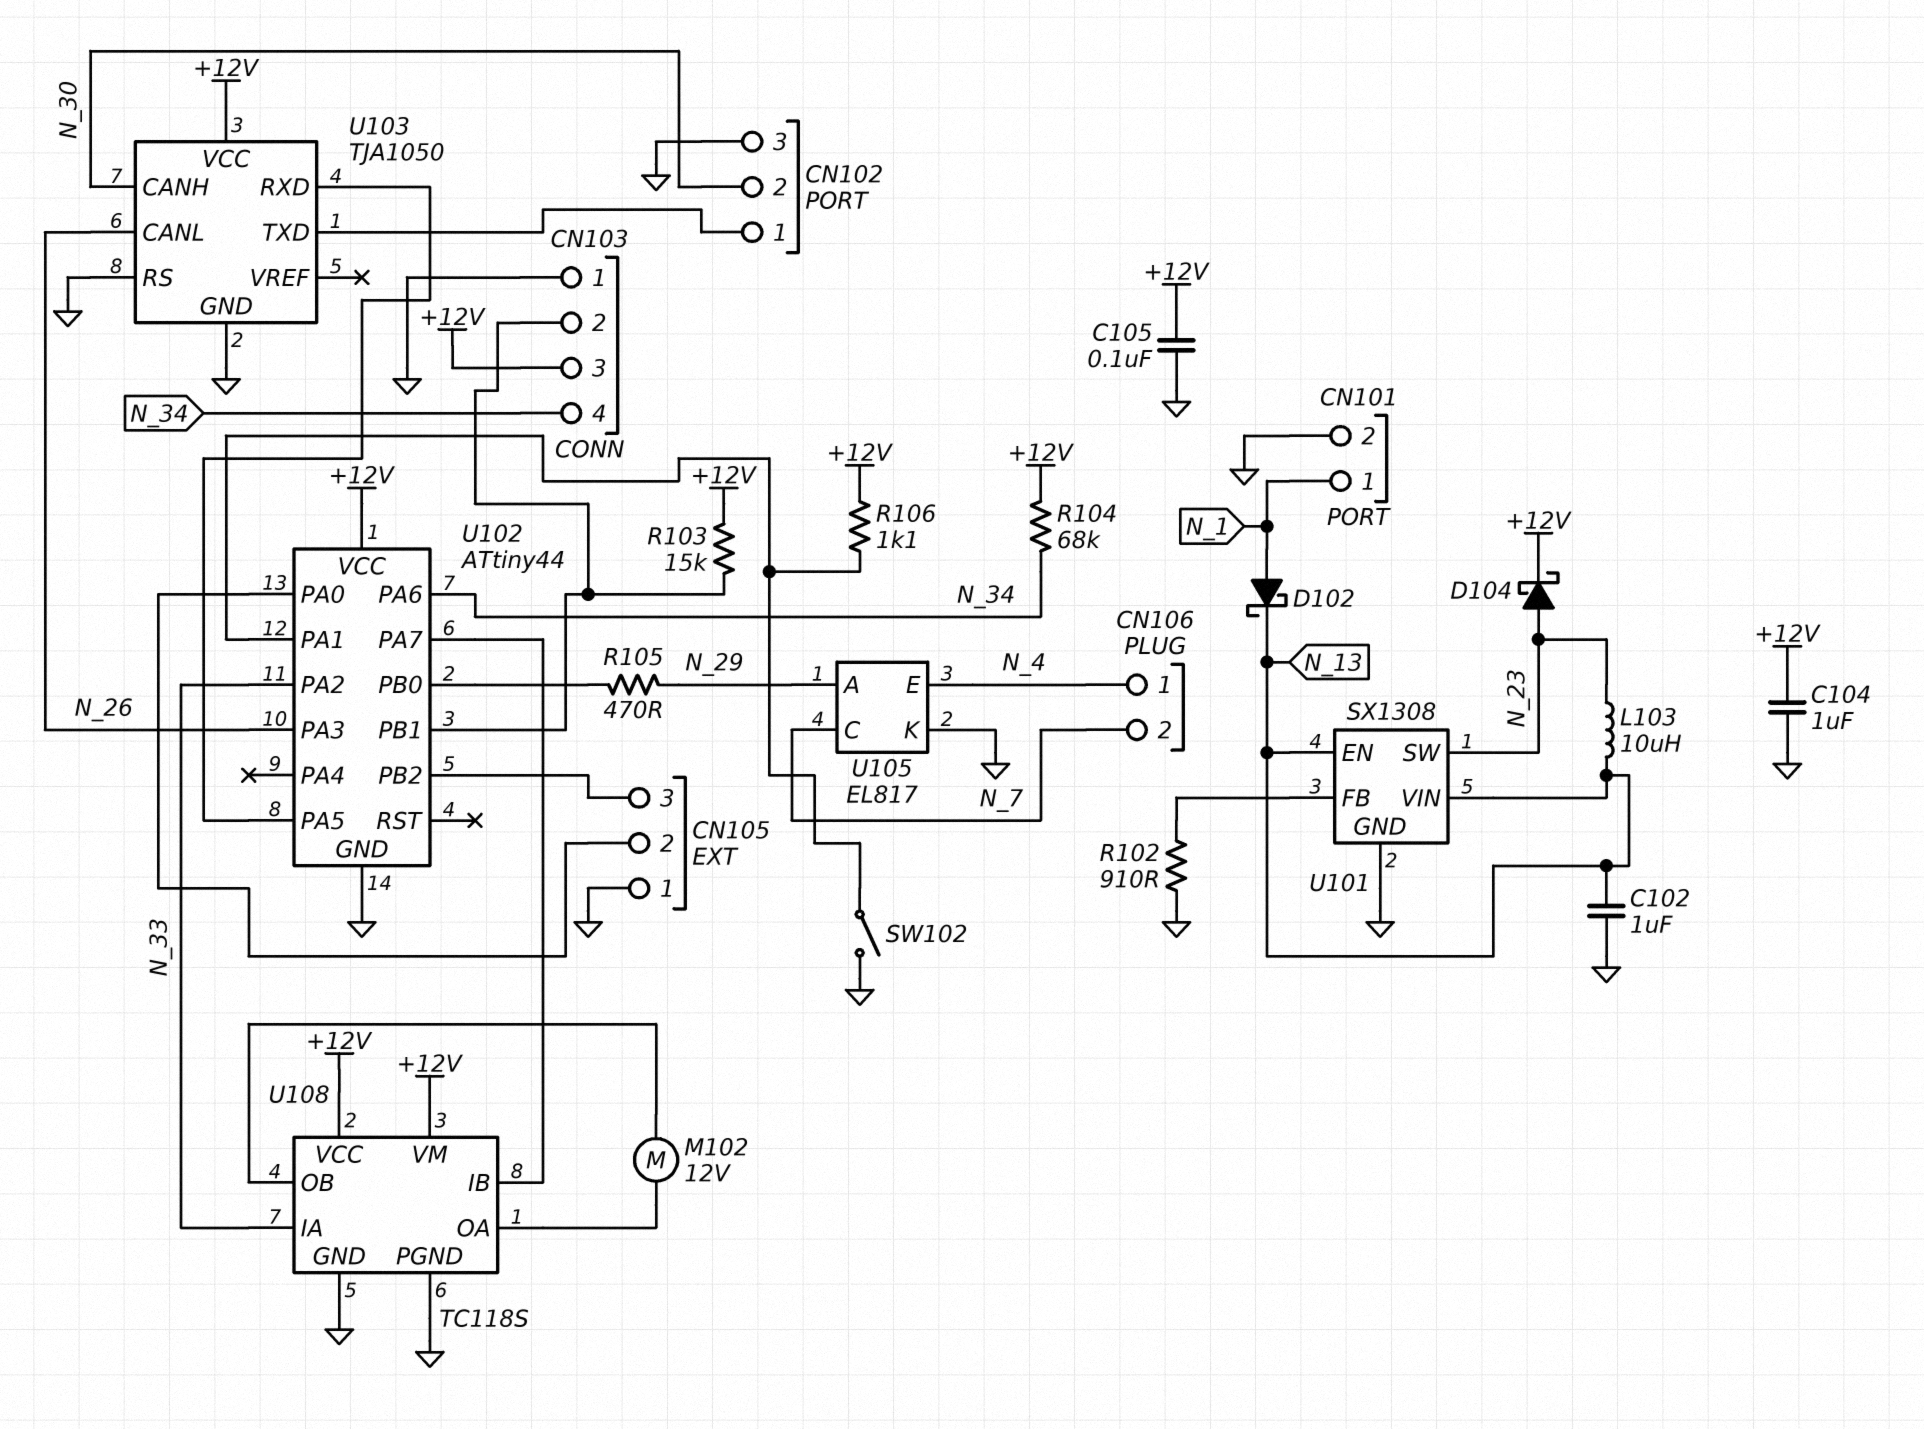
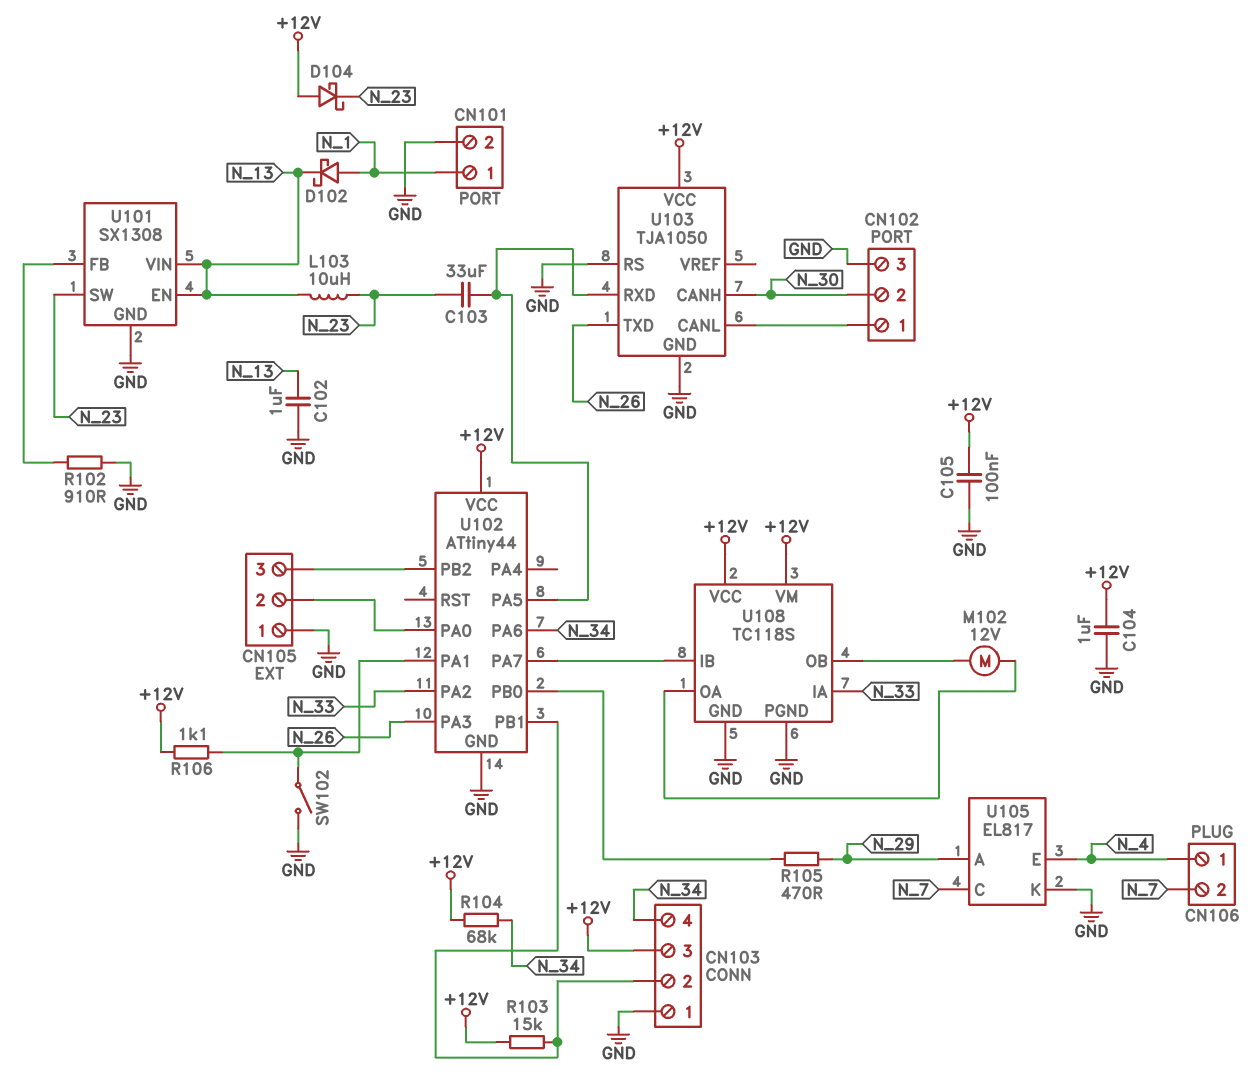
C103: none -> 33uF (N_23, U102/PA5)
D104: schottky (A N_23, K +12V) -> schottky (A +12V, K N_23)
U103 pin CANL: N_26 -> CN102/1
U103 pin TXD: CN102/1 -> N_26

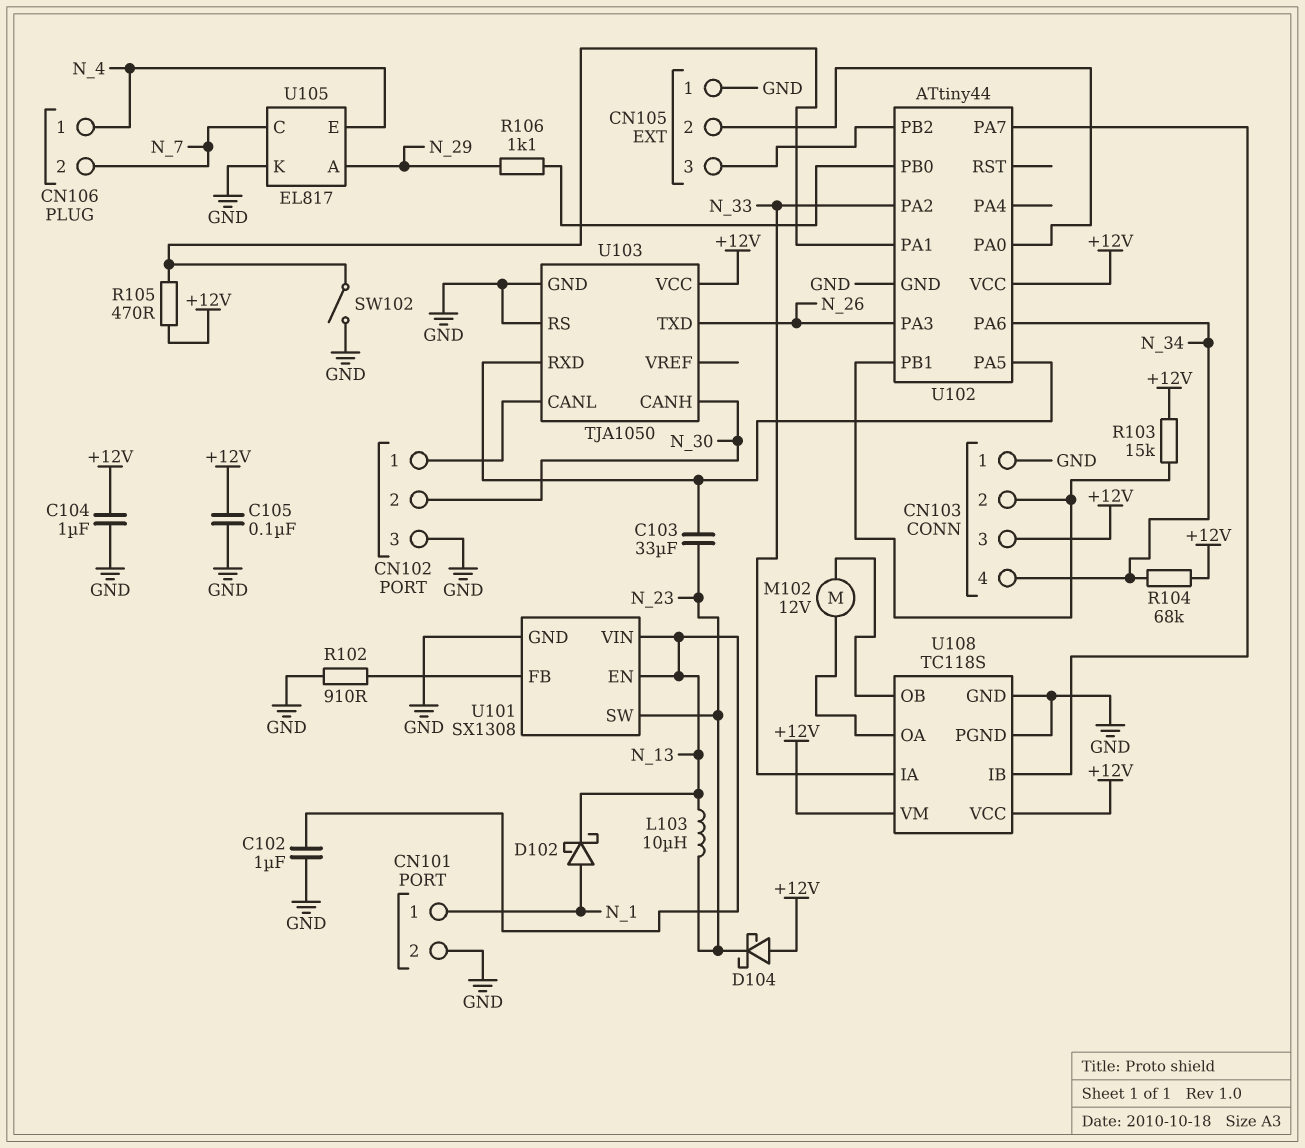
R105: 470 (N_29, U102/PB0) -> 470 (+12V, U102/PA1)
R106: 1.1k (+12V, U102/PA1) -> 1.1k (N_29, U102/PB0)

